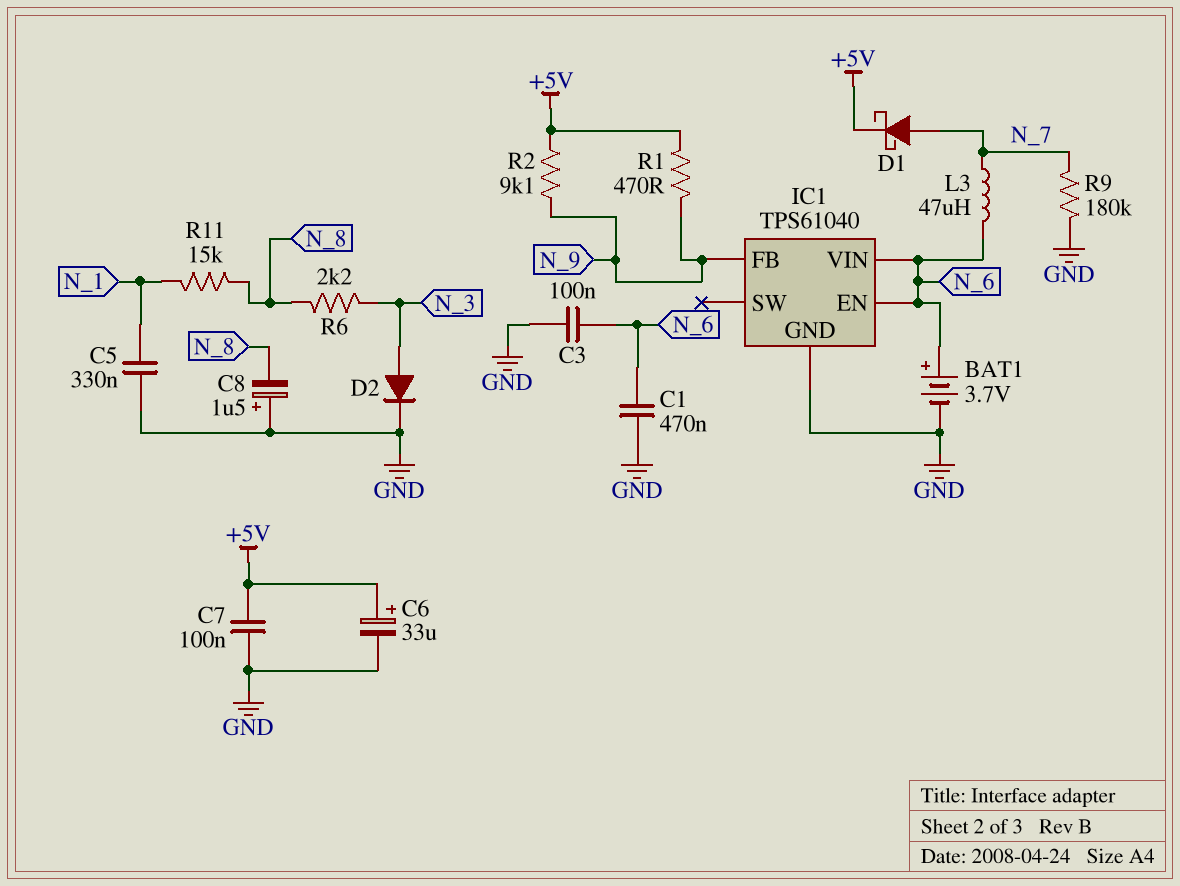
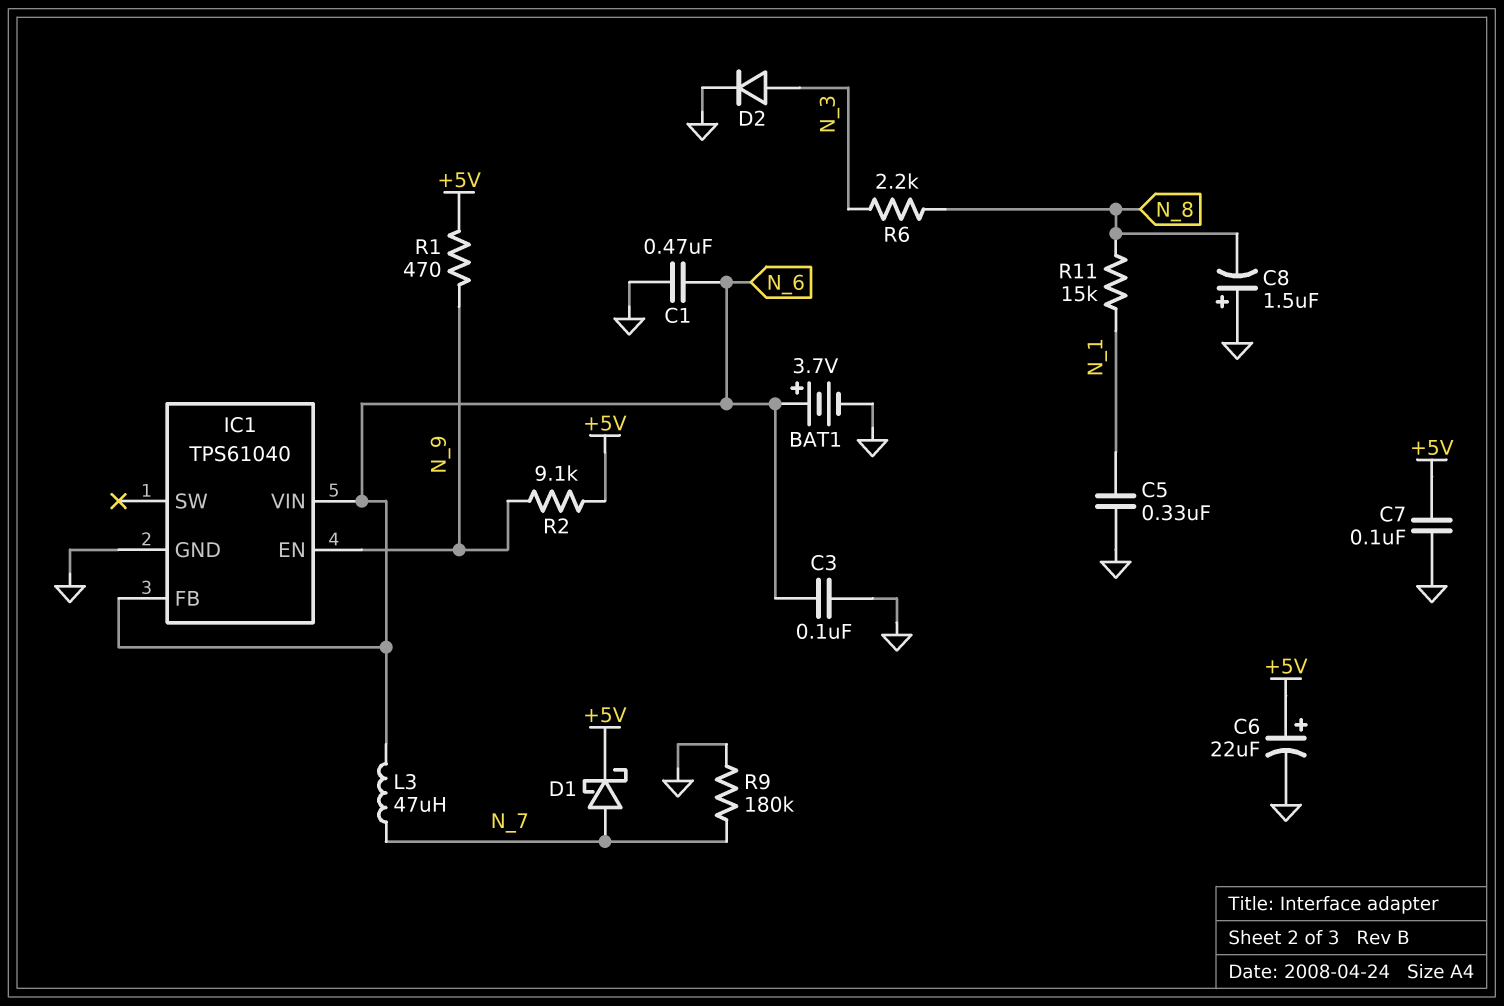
C6: 33uF (plus +5V, minus GND) -> 22uF (plus +5V, minus GND)
IC1 pin EN: N_6 -> N_9
IC1 pin FB: N_9 -> N_6

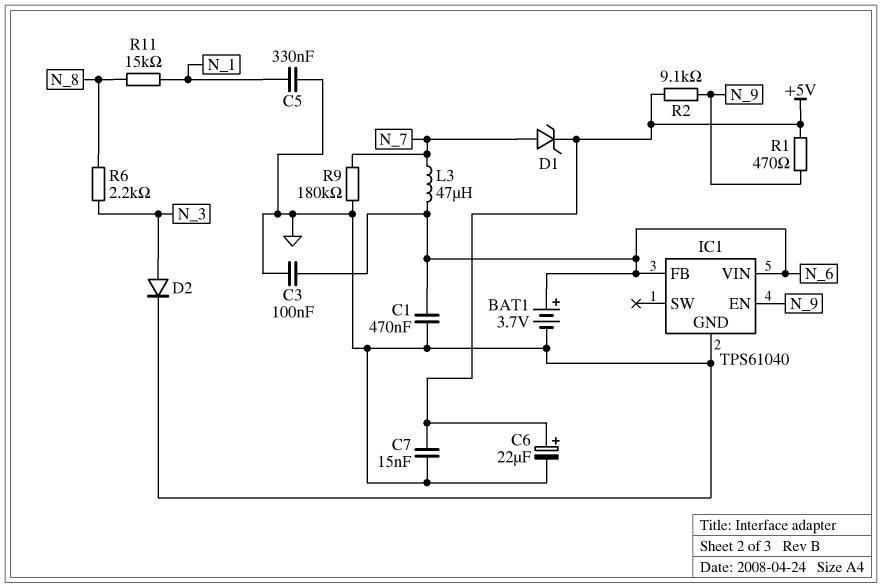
C7: 100nF (+5V, GND) -> 15nF (+5V, GND)
C8: 1.5uF (plus GND, minus N_8) -> none
D1: schottky (A N_7, K +5V) -> zener (A N_7, K +5V)

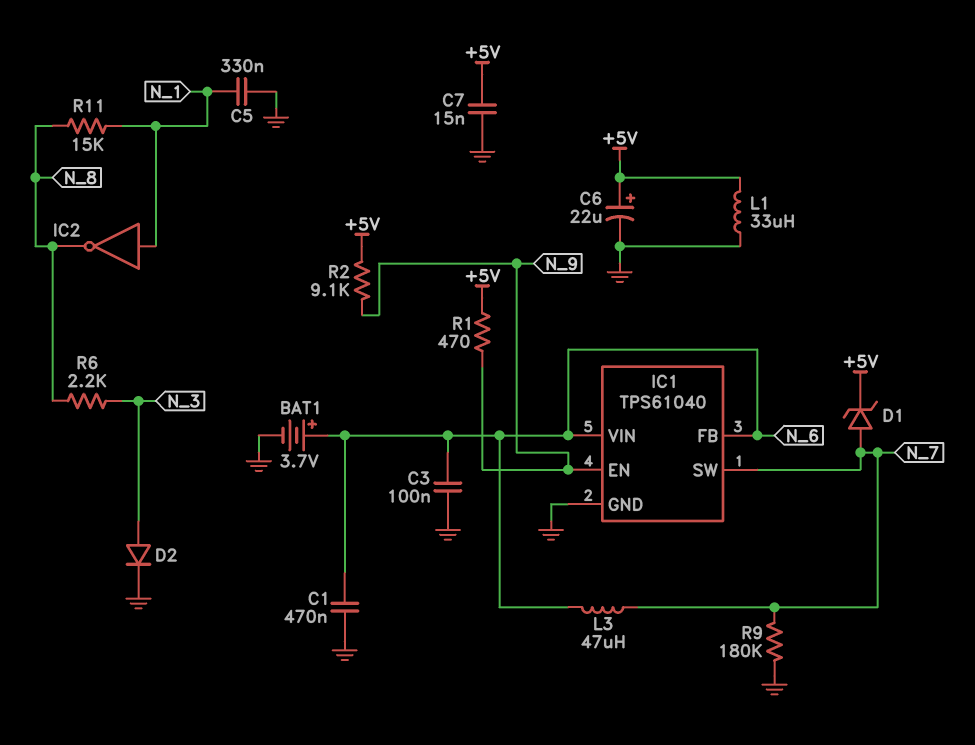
IC1 pin SW: none -> N_7
IC2: none -> NOT (in N_1, out N_8)
L1: none -> 33uH (+5V, GND)

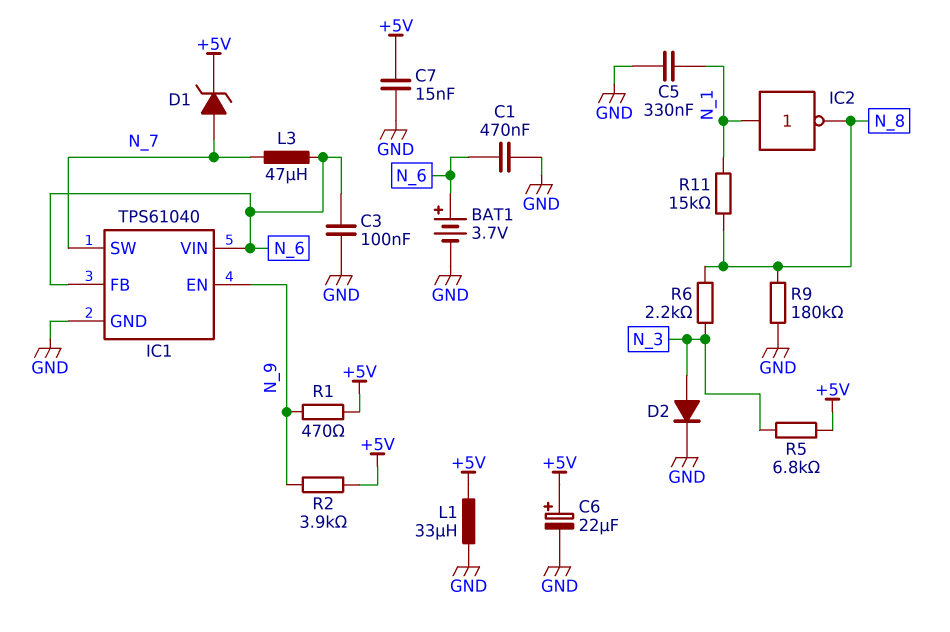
R2: 9.1k (+5V, N_9) -> 3.9k (+5V, N_9)
R5: none -> 6.8k (+5V, N_3)
R9: 180k (GND, N_7) -> 180k (GND, N_8)

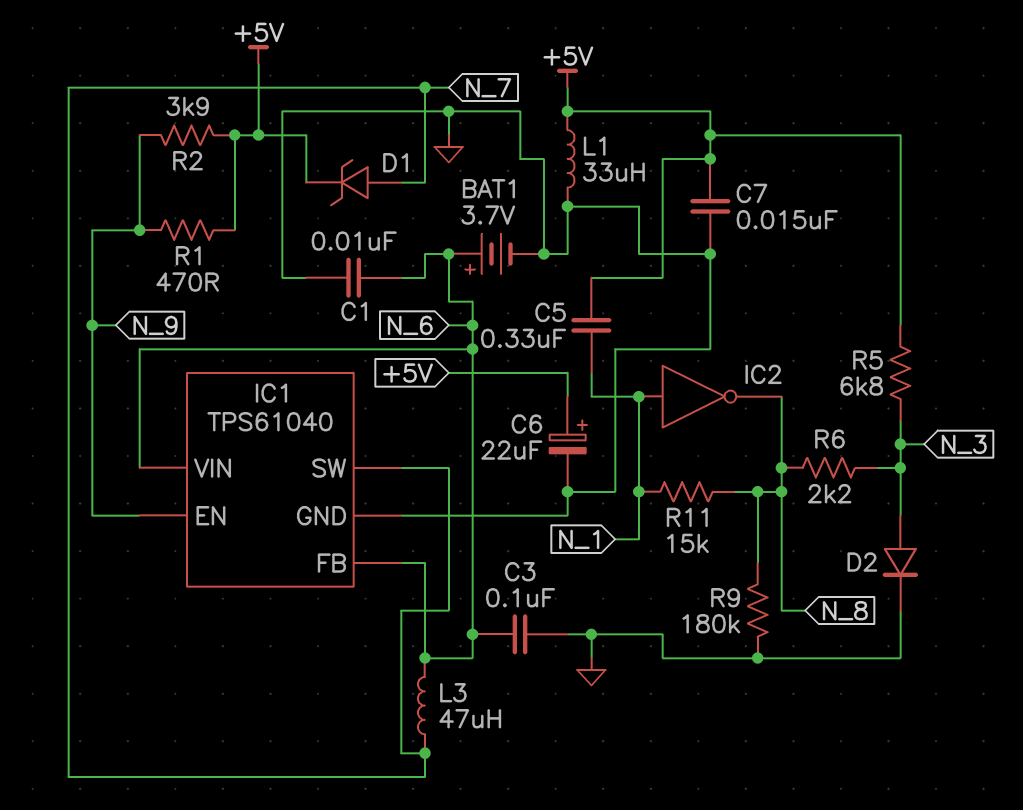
C1: 470nF (GND, N_6) -> 10nF (GND, N_6)
C5: 330nF (GND, N_1) -> 330nF (+5V, N_1)

